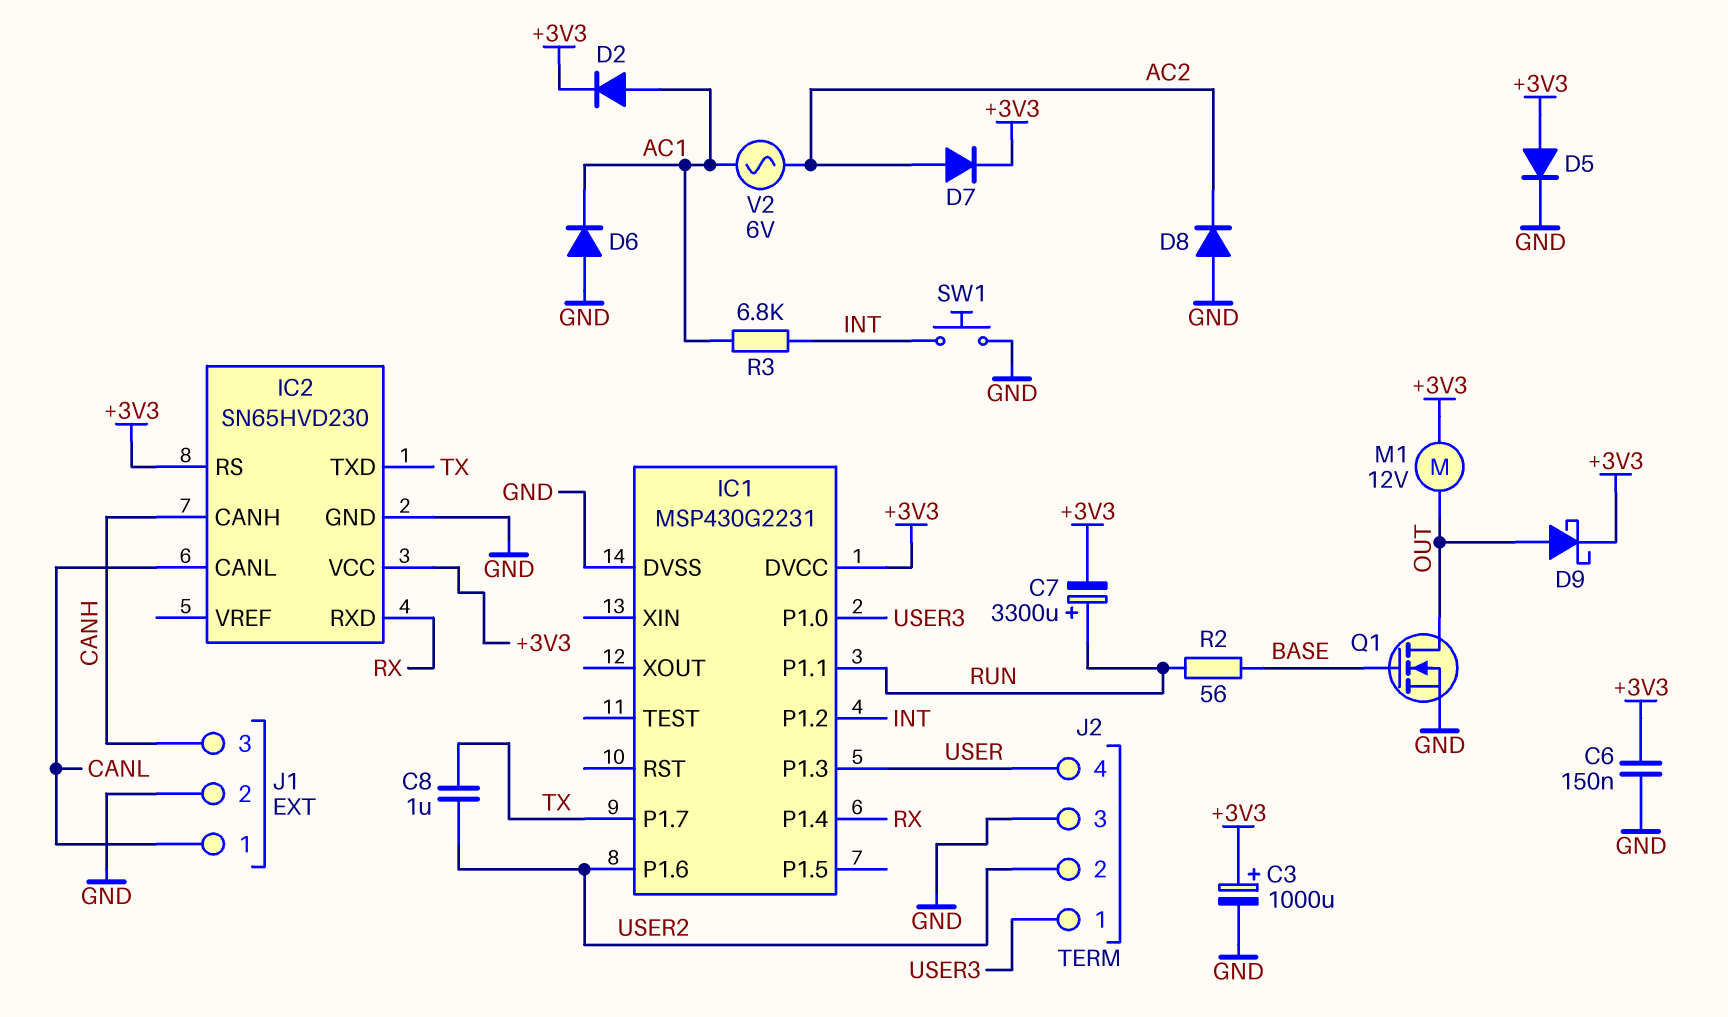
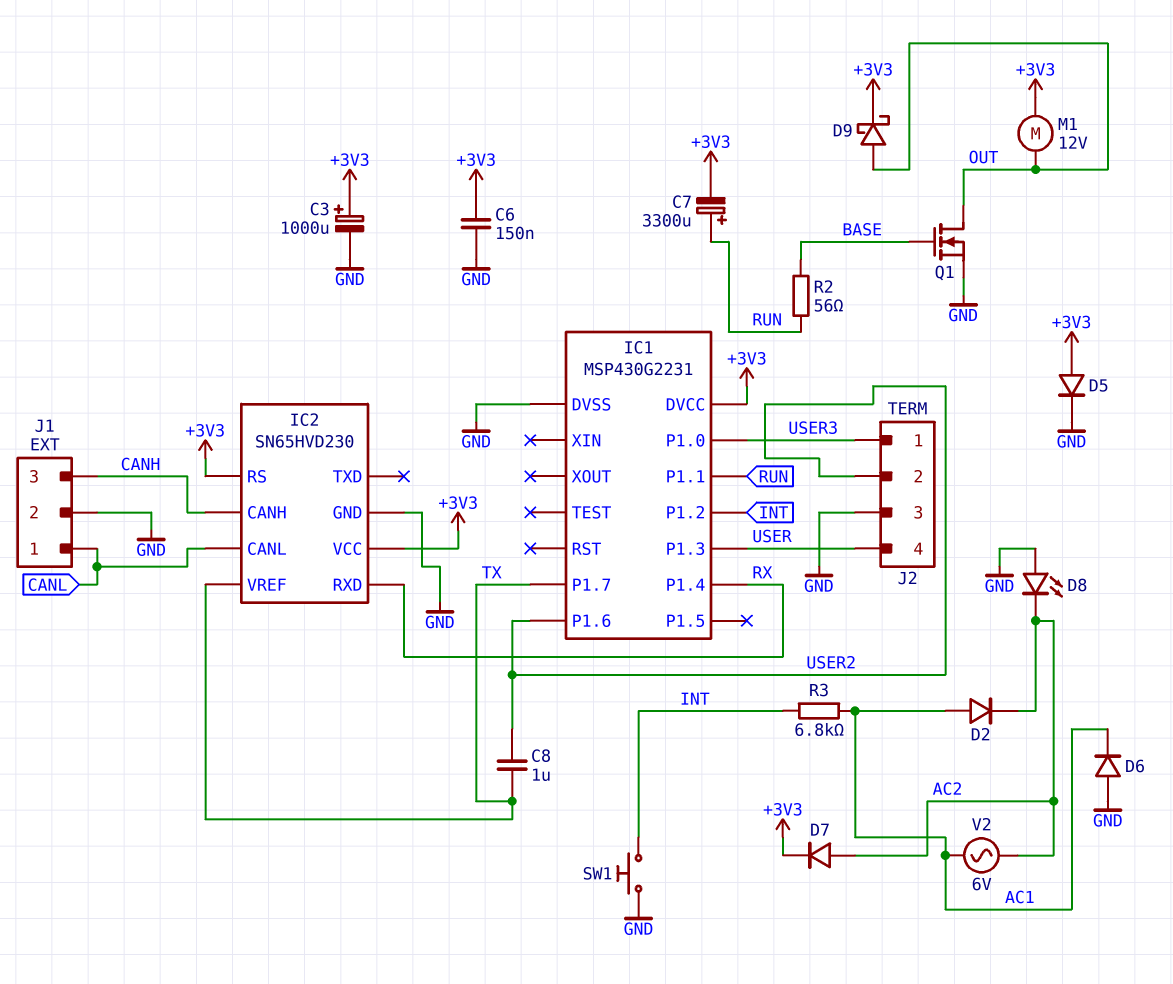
D2: diode (A AC1, K +3V3) -> diode (A AC1, K AC2)
D8: diode (A GND, K AC2) -> LED (A GND, K AC2)
IC2 pin TXD: TX -> none
IC2 pin VREF: none -> TX

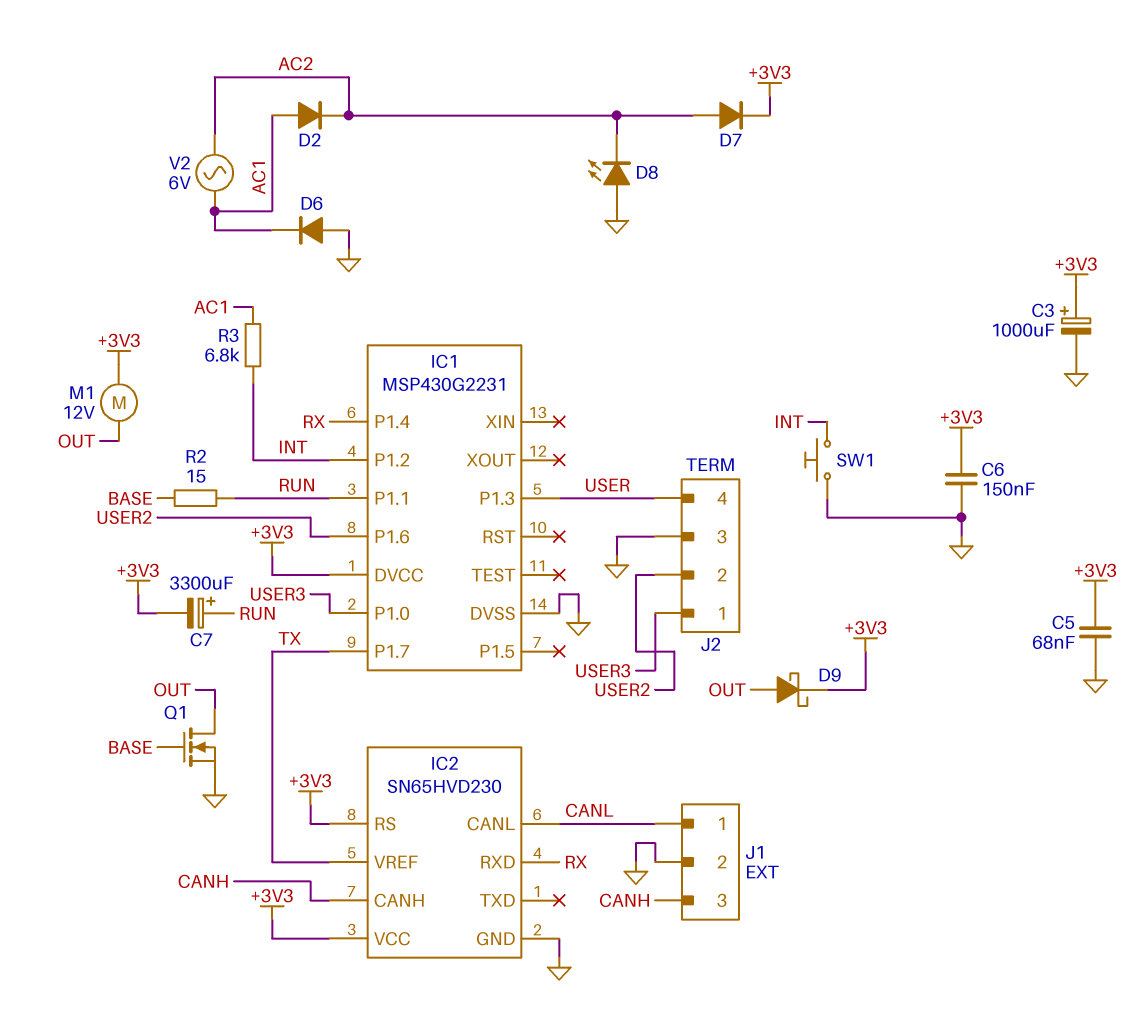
C5: none -> 68nF (+3V3, GND)
C8: 1uF (TX, USER2) -> none
D5: diode (A +3V3, K GND) -> none
R2: 56 (BASE, RUN) -> 15 (BASE, RUN)

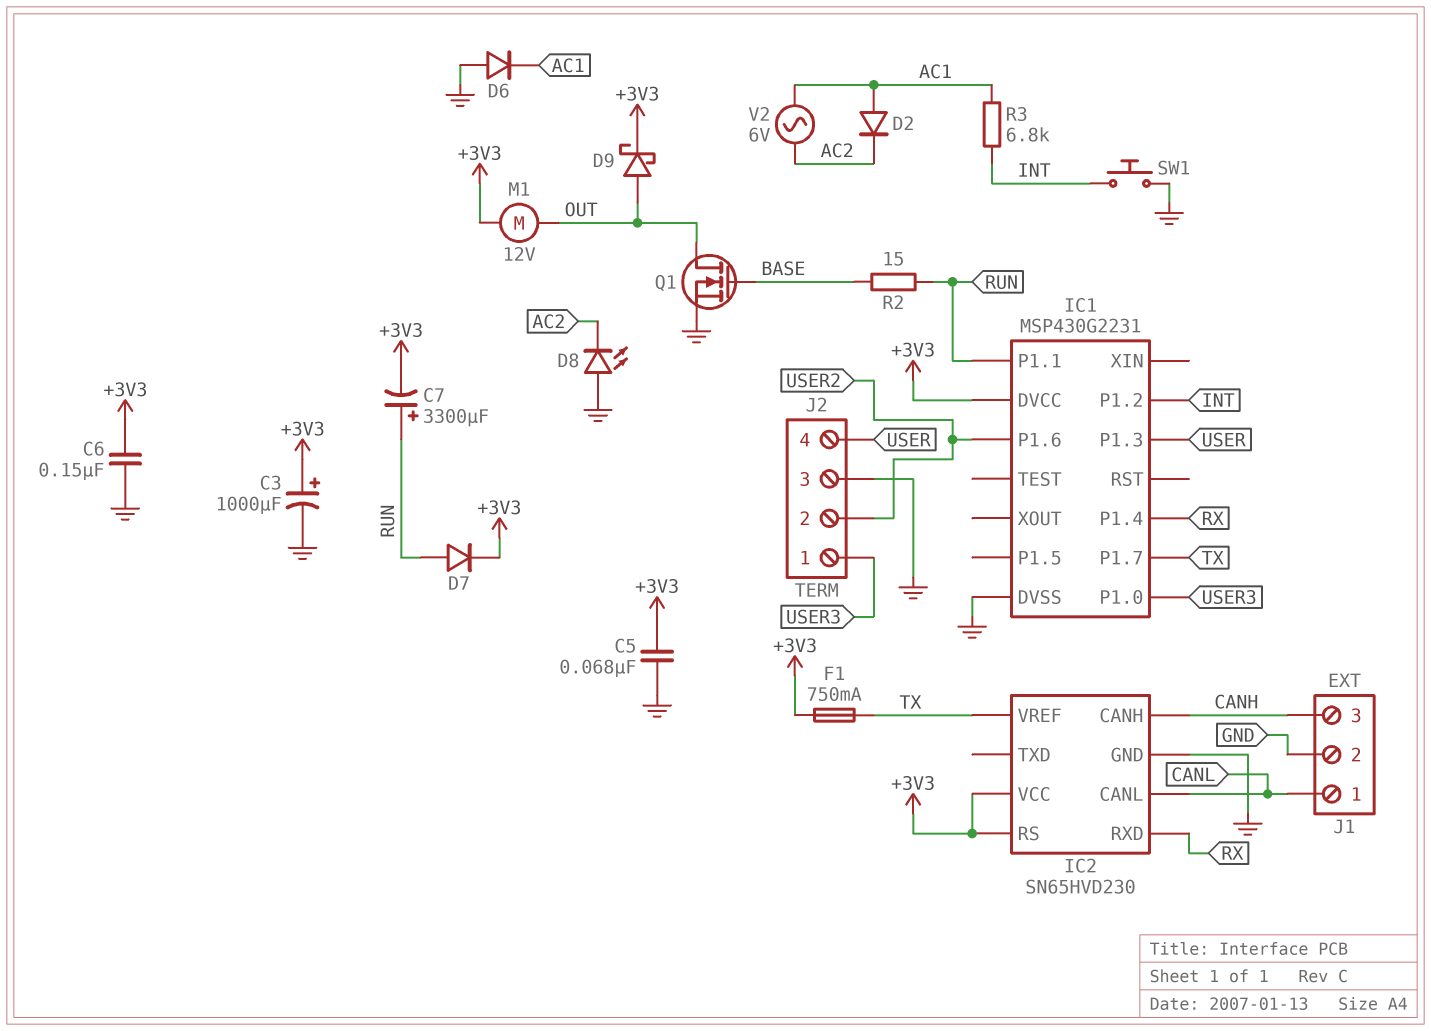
D7: diode (A AC2, K +3V3) -> diode (A RUN, K +3V3)
F1: none -> 750mA (+3V3, TX)

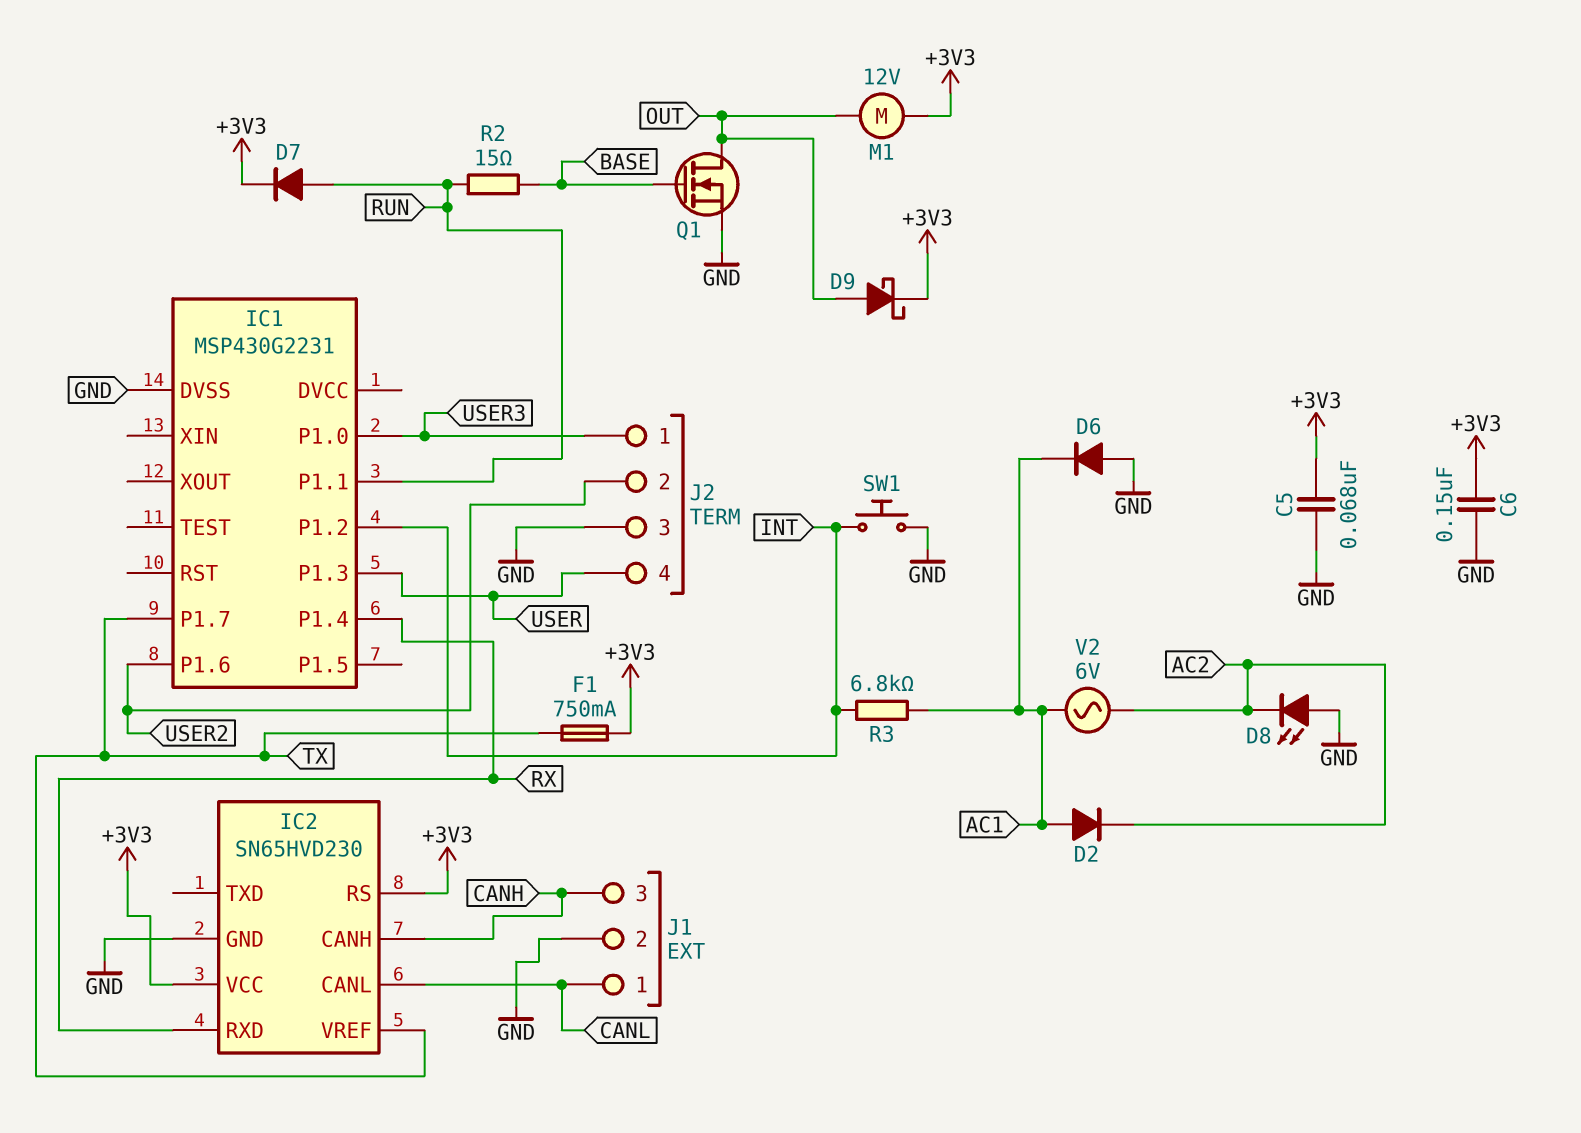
C3: 1000uF (plus +3V3, minus GND) -> none
C7: 3300uF (plus RUN, minus +3V3) -> none
IC1 pin DVCC: +3V3 -> none

